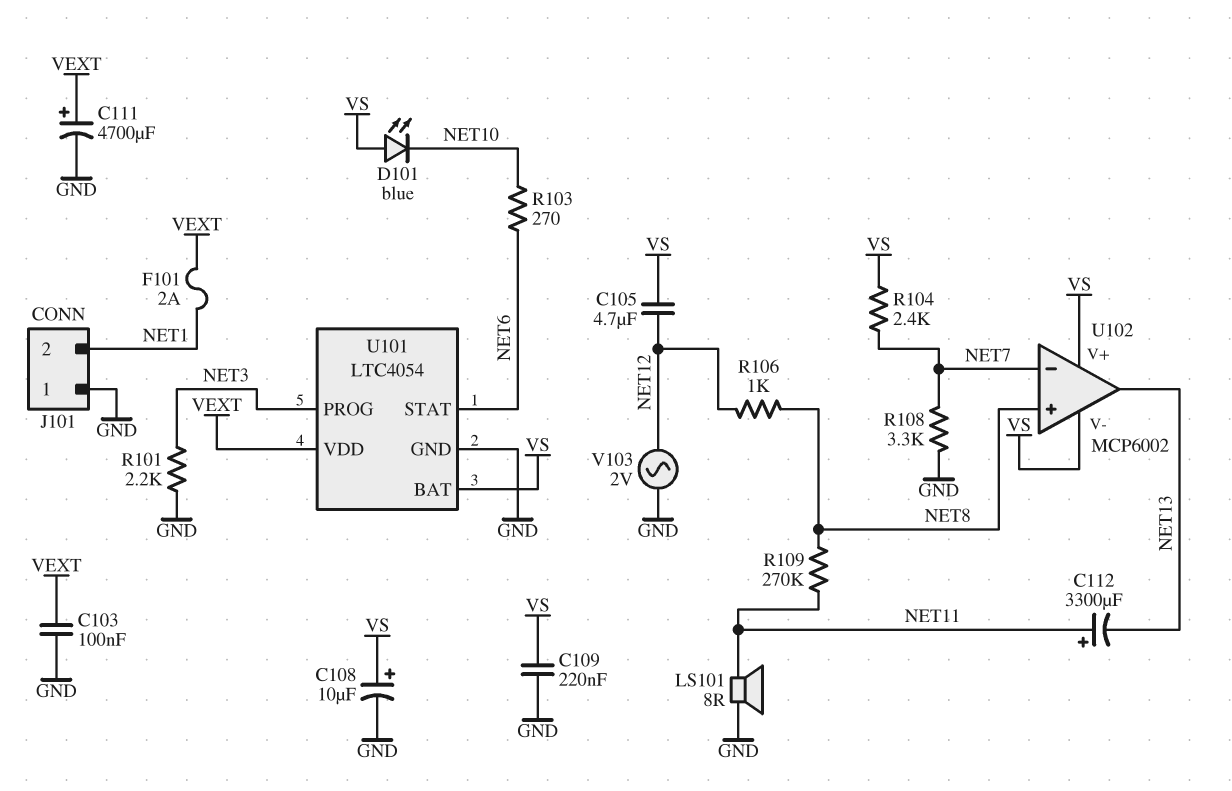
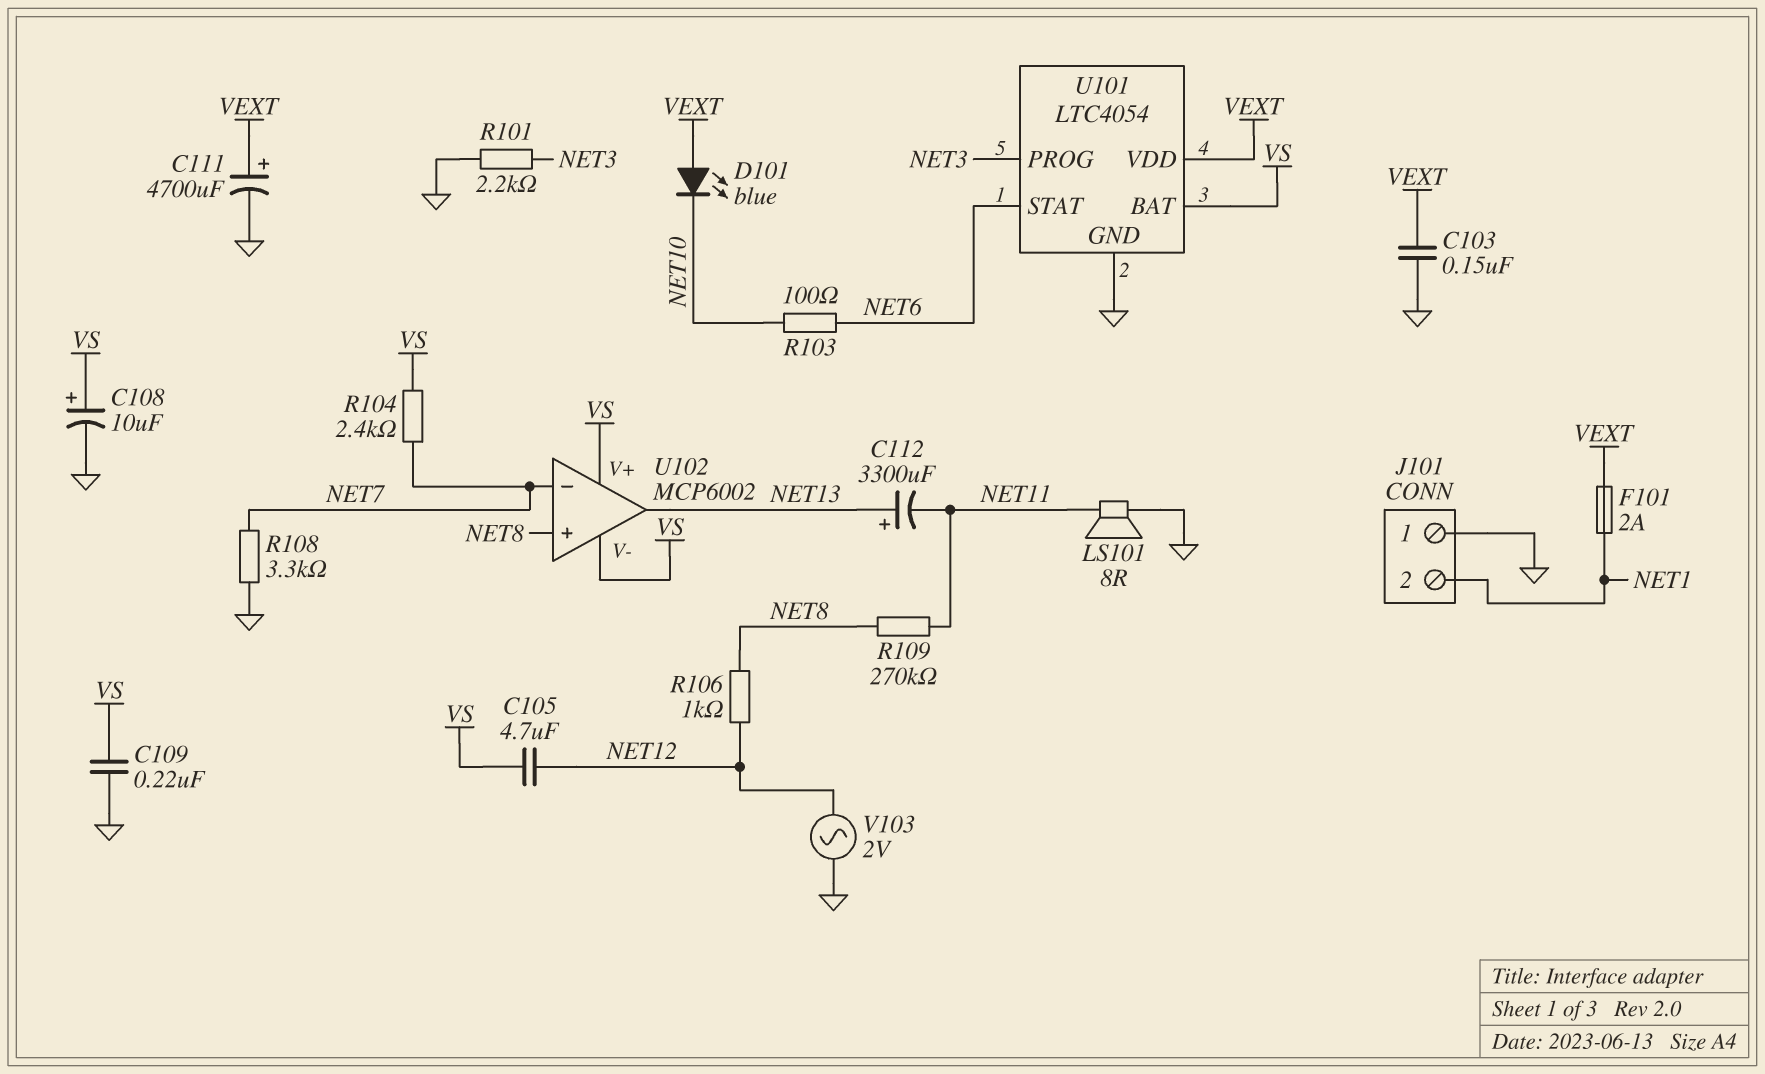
C103: 100nF (GND, VEXT) -> 150nF (GND, VEXT)
C112: 3300uF (plus NET11, minus NET13) -> 3300uF (plus NET13, minus NET11)
D101: LED blue (A VS, K NET10) -> LED blue (A VEXT, K NET10)
R103: 270 (NET6, NET10) -> 100 (NET6, NET10)

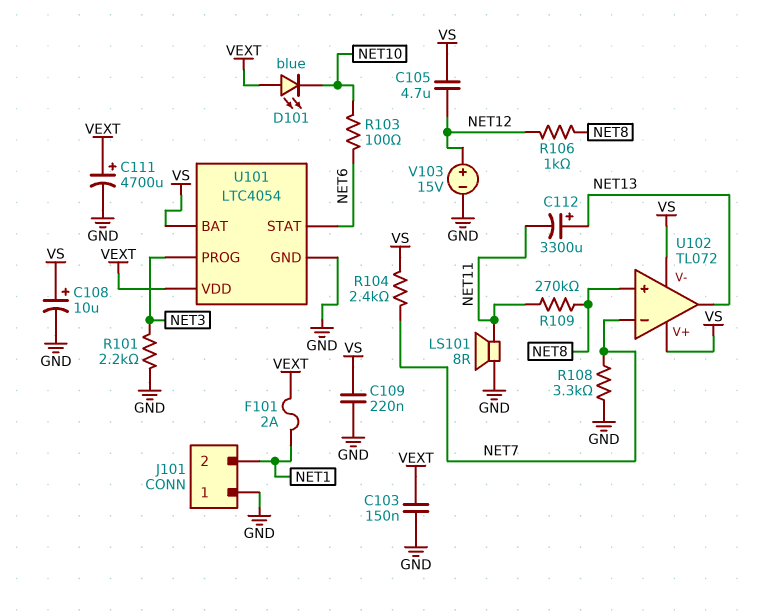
U102: MCP6002 -> TL072
V103: AC 2V (GND, NET12) -> 15V (plus NET12, minus GND)

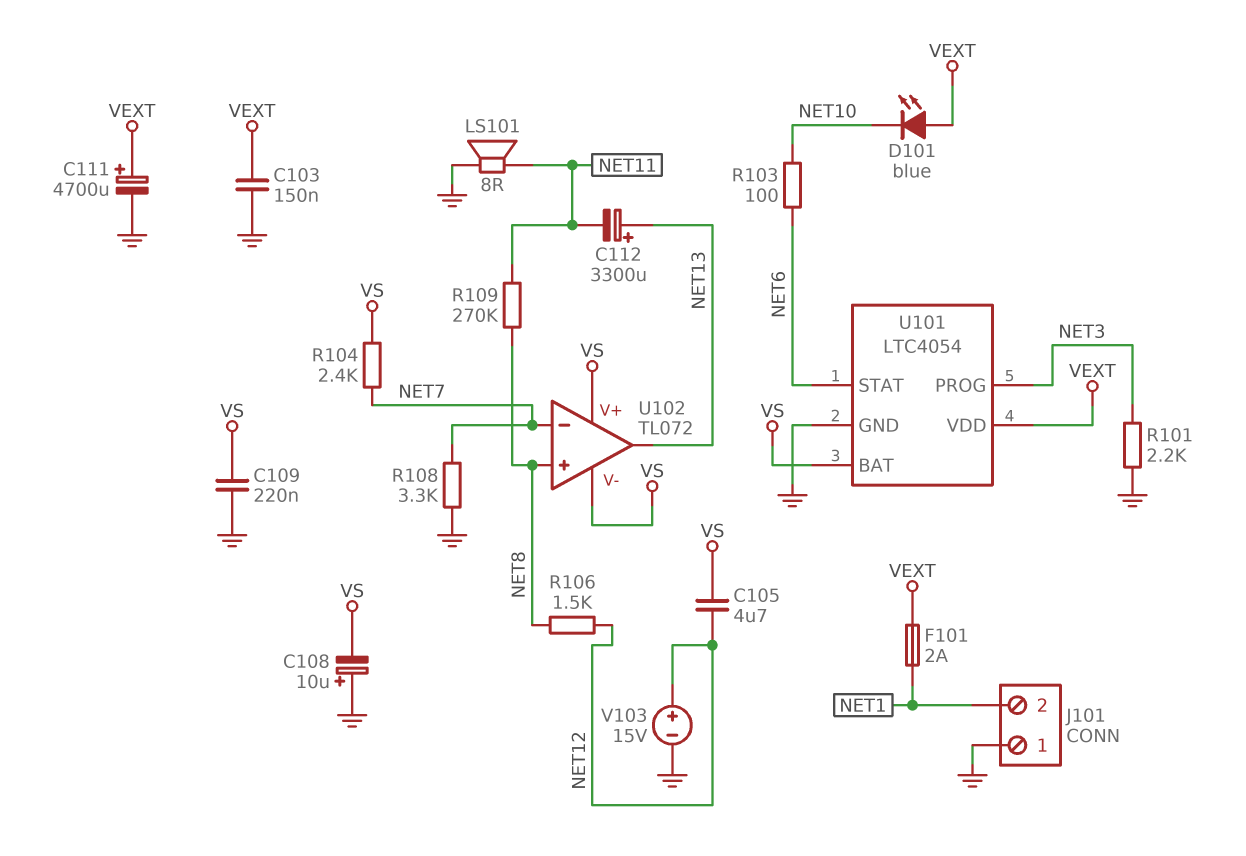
C108: 10uF (plus VS, minus GND) -> 10uF (plus GND, minus VS)
R106: 1k (NET8, NET12) -> 1.5k (NET8, NET12)

